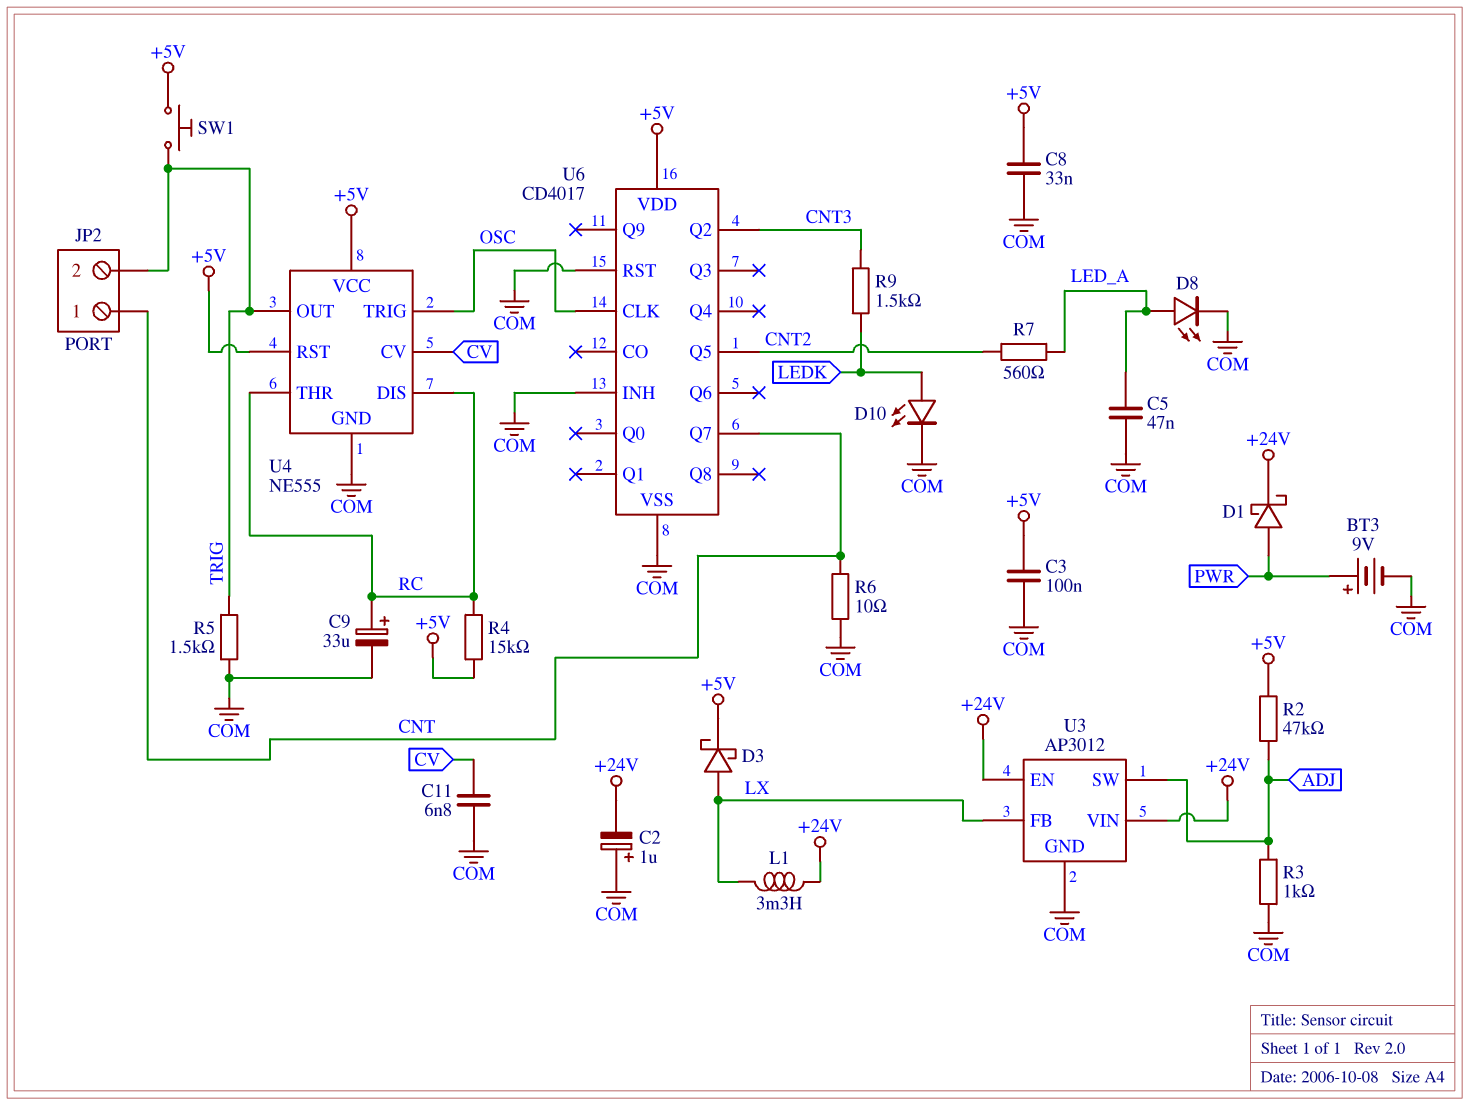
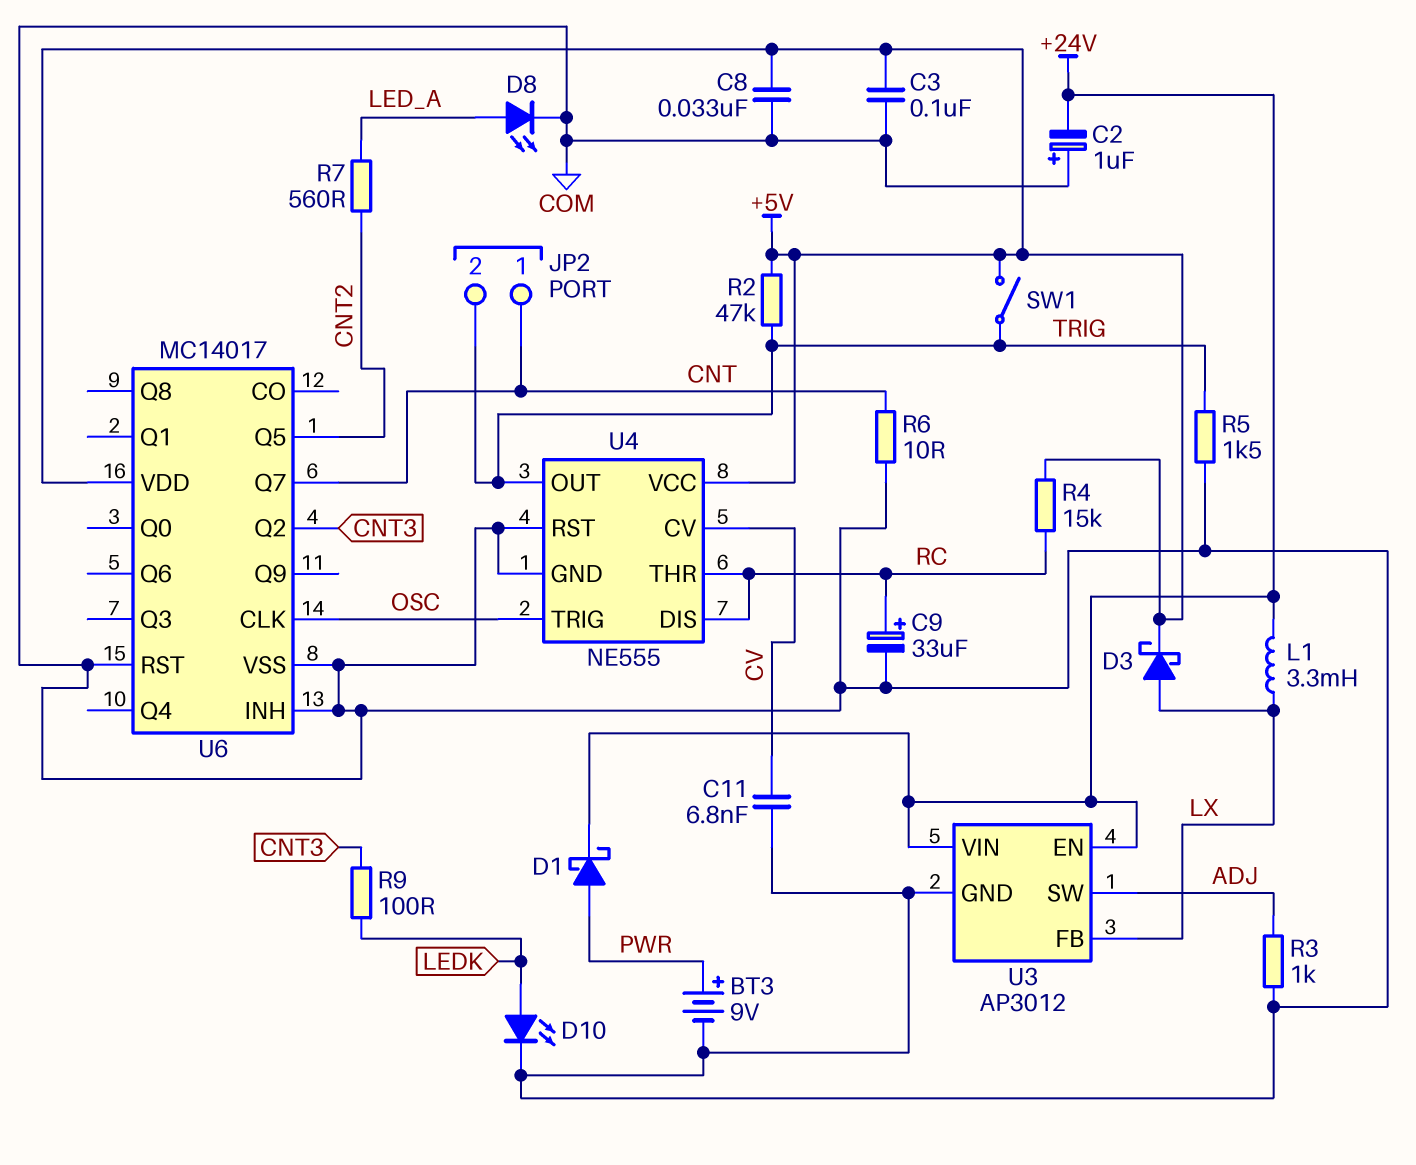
C5: 47nF (COM, LED_A) -> none
R2: 47k (+5V, ADJ) -> 47k (+5V, TRIG)
R9: 1.5k (CNT3, LEDK) -> 100 (CNT3, LEDK)
SW1: button (+5V, TRIG) -> switch (+5V, TRIG)
U4 pin RST: +5V -> COM
U6: CD4017 -> MC14017

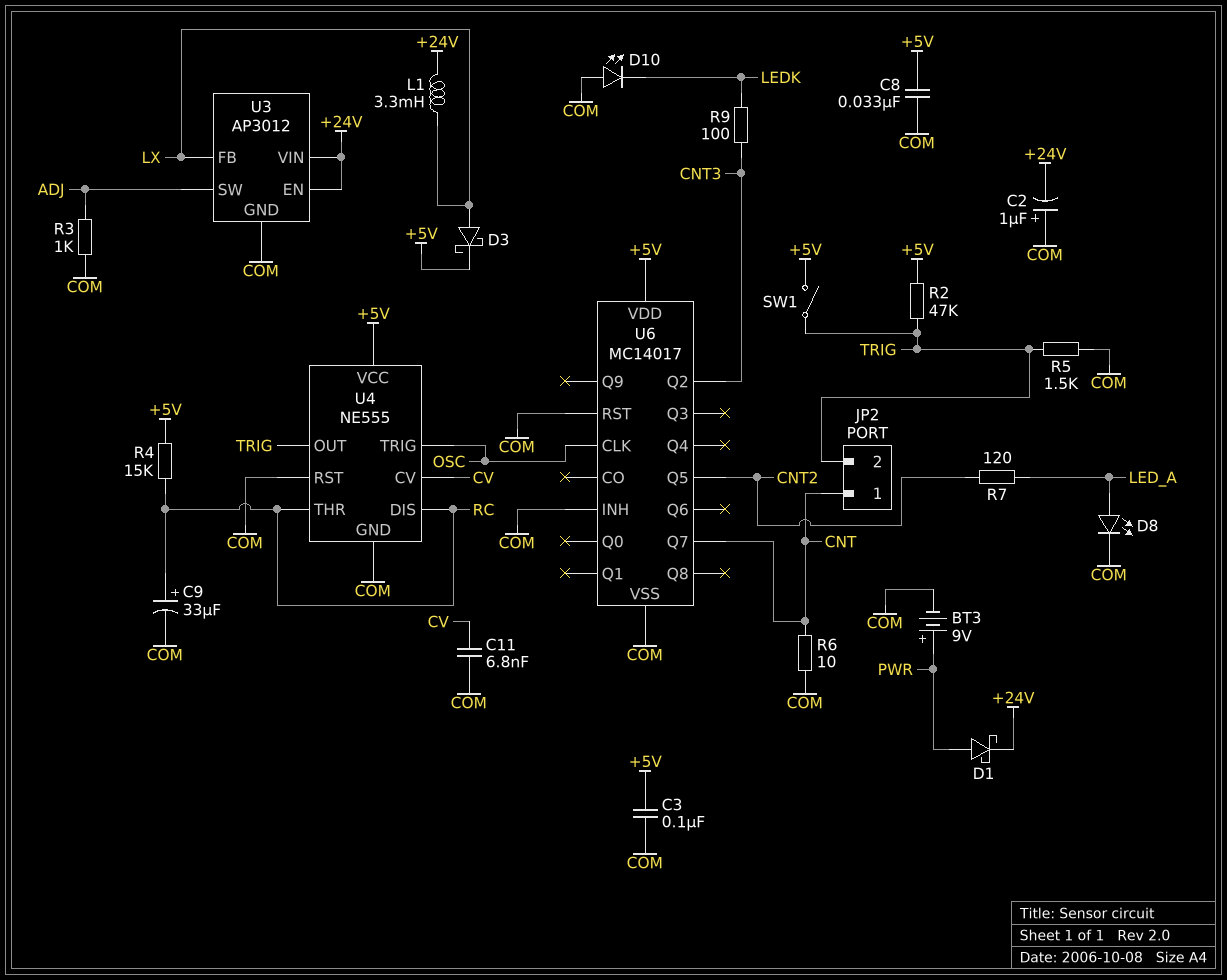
D10: LED (A LEDK, K COM) -> LED (A COM, K LEDK)
R7: 560 (CNT2, LED_A) -> 120 (CNT2, LED_A)

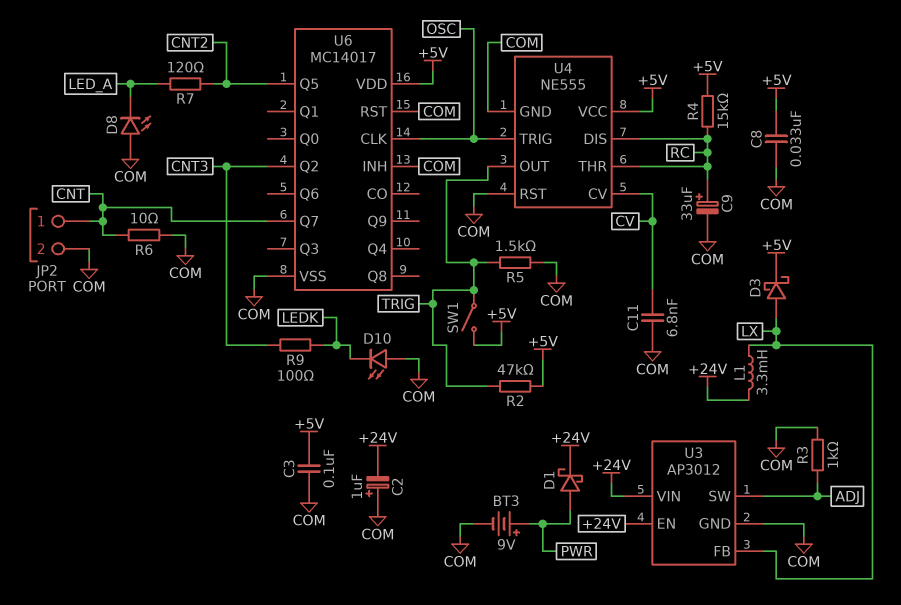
D8: LED (A LED_A, K COM) -> LED (A COM, K LED_A)
JP2 pin 2: TRIG -> COM

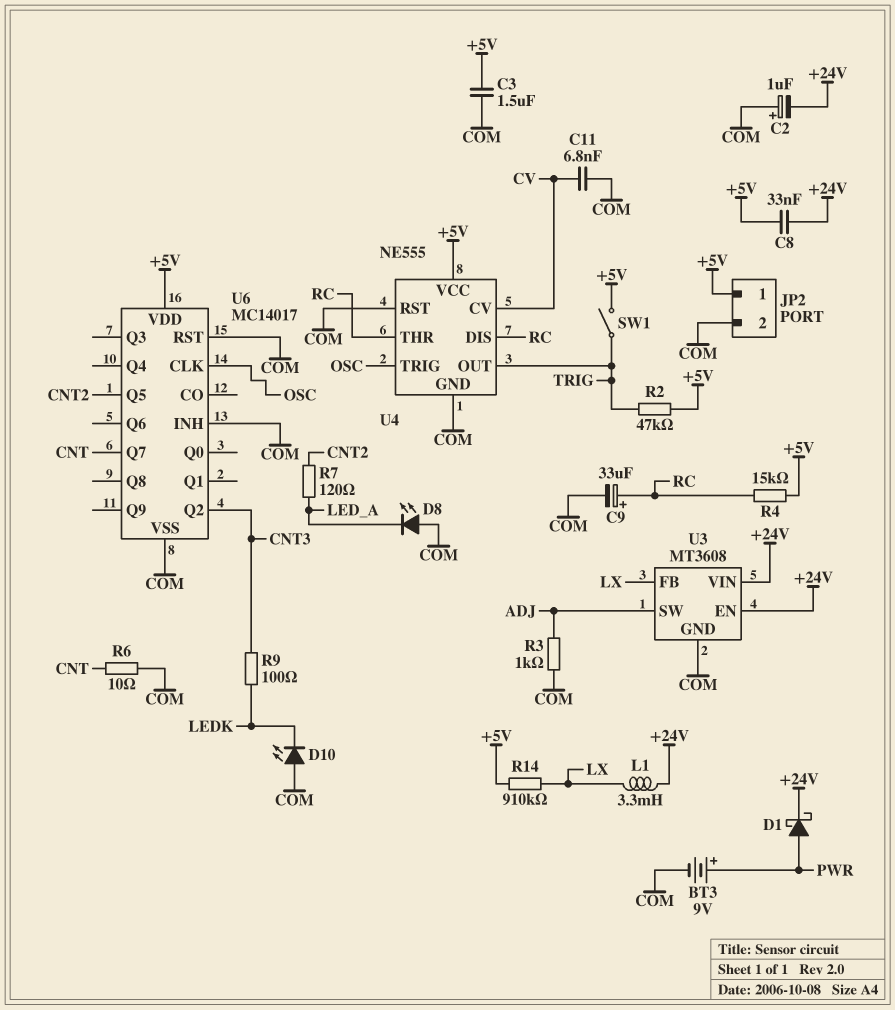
C3: 100nF (+5V, COM) -> 1.5uF (+5V, COM)
C8: 33nF (+5V, COM) -> 33nF (+5V, +24V)
D3: schottky (A LX, K +5V) -> none
JP2 pin 1: CNT -> +5V
R5: 1.5k (COM, TRIG) -> none
R14: none -> 910k (+5V, LX)
U3: AP3012 -> MT3608

